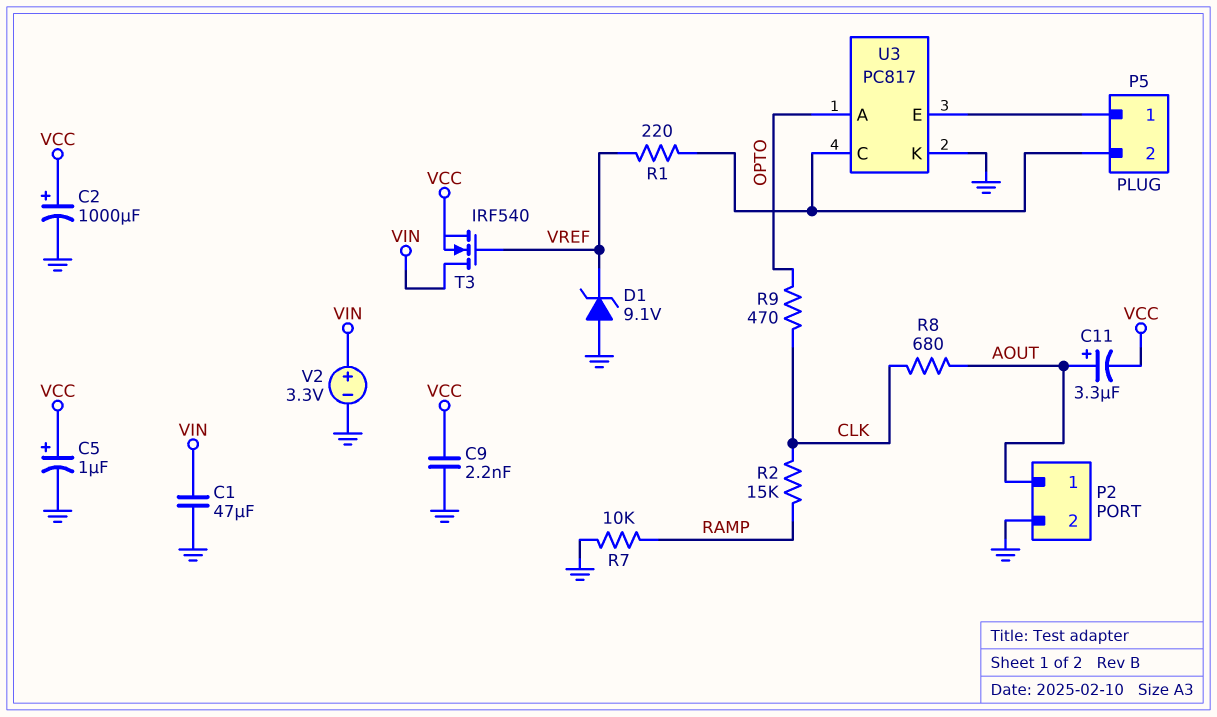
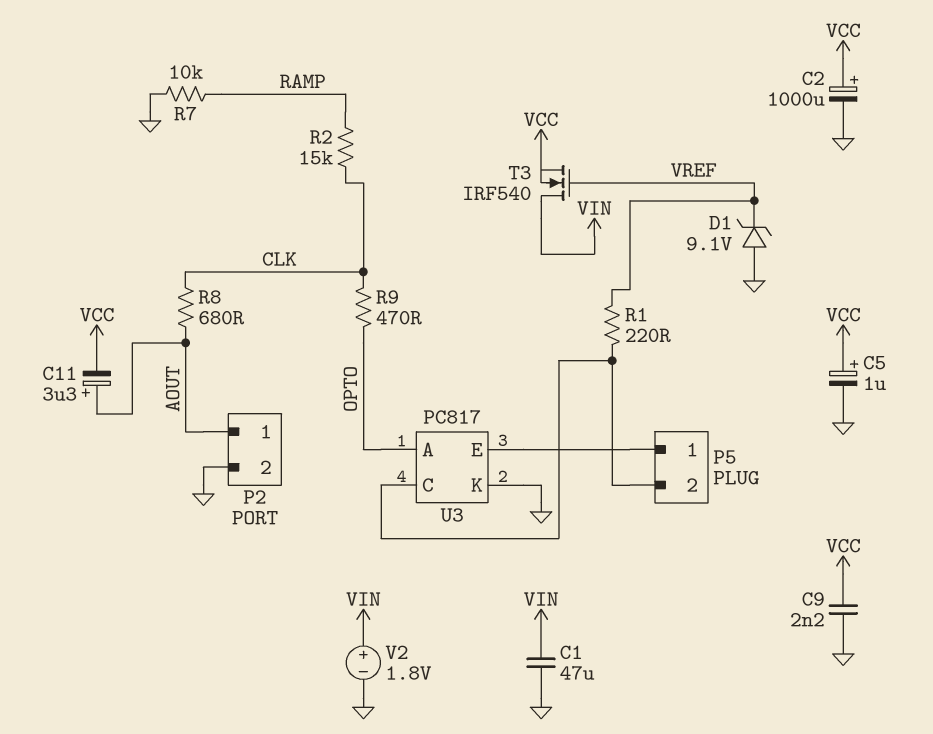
V2: 3.3V (plus VIN, minus GND) -> 1.8V (plus VIN, minus GND)

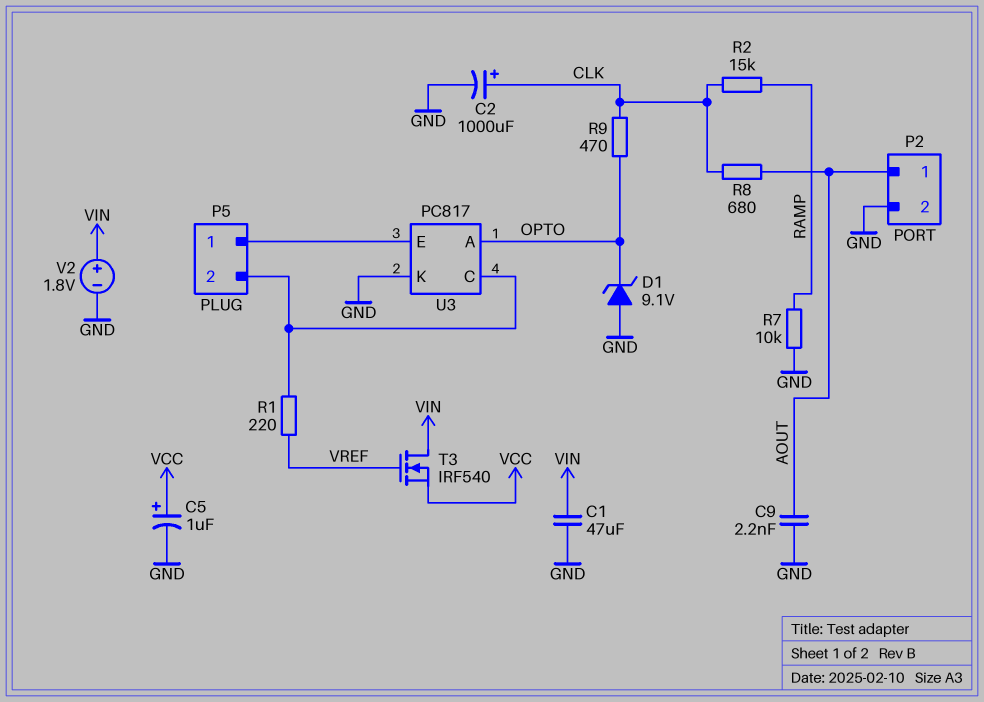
C2: 1000uF (plus VCC, minus GND) -> 1000uF (plus CLK, minus GND)
C9: 2.2nF (GND, VCC) -> 2.2nF (AOUT, GND)
C11: 3.3uF (plus AOUT, minus VCC) -> none
D1: zener 9.1V (A GND, K VREF) -> zener 9.1V (A GND, K OPTO)

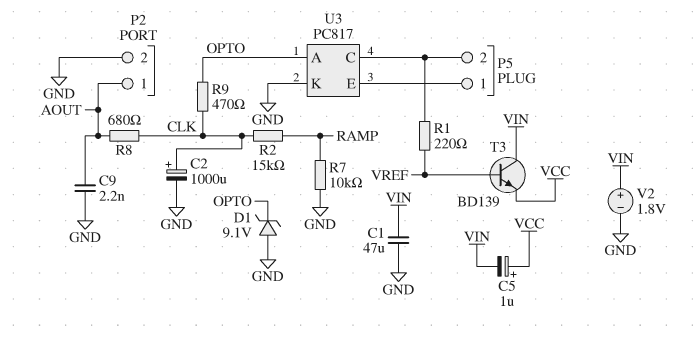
C5: 1uF (plus VCC, minus GND) -> 1uF (plus VCC, minus VIN)
T3: NMOS IRF540 (G VREF, D VIN, S VCC) -> NPN BD139 (B VREF, C VIN, E VCC)

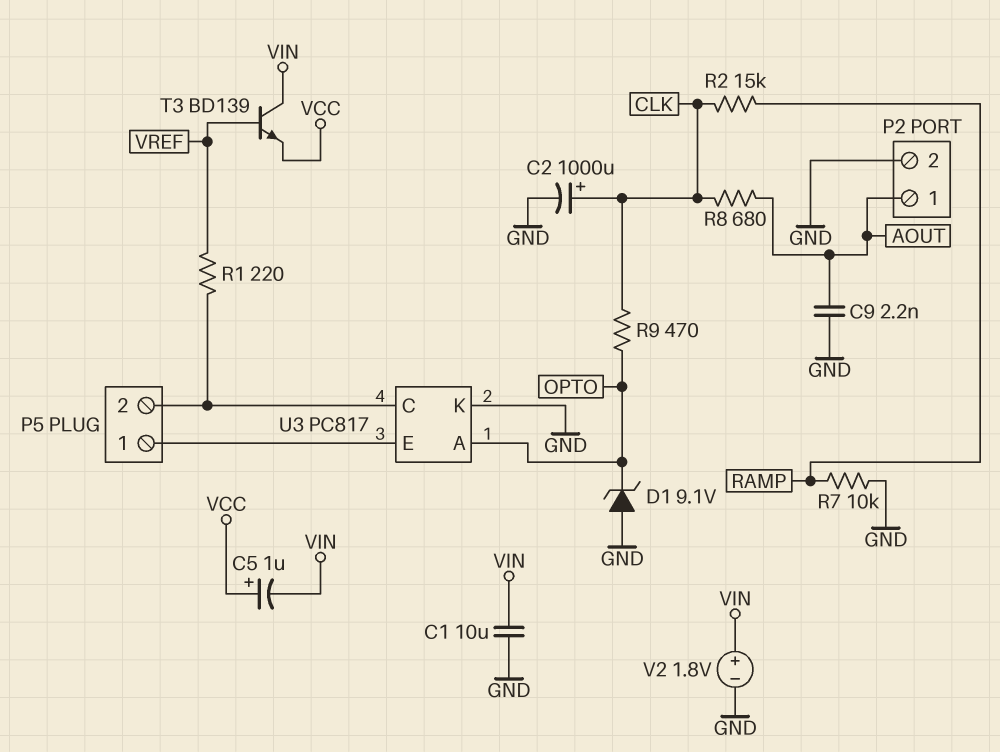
C1: 47uF (GND, VIN) -> 10uF (GND, VIN)

